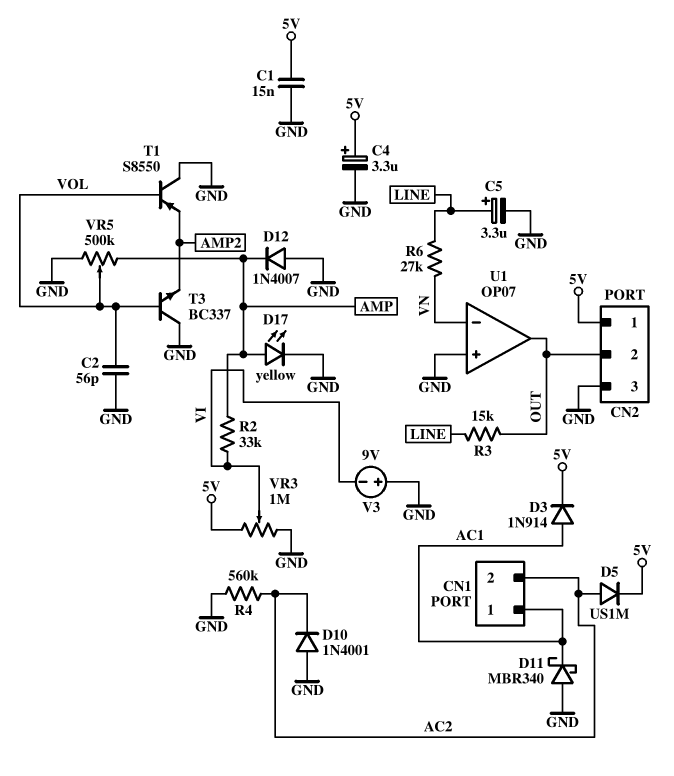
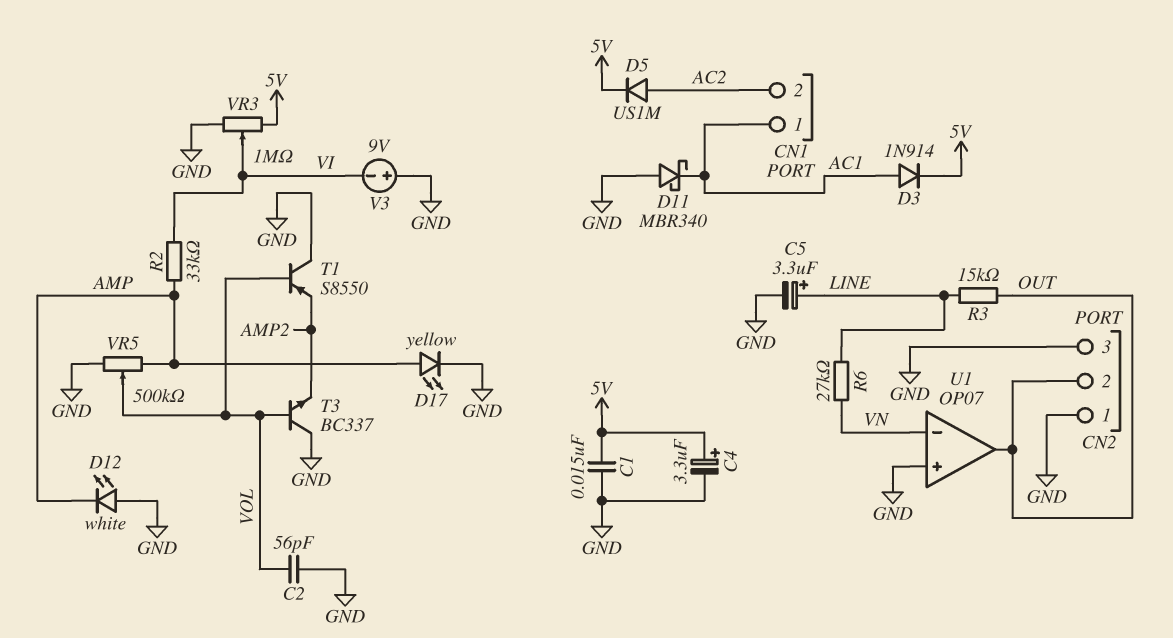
CN2 pin 1: 5V -> GND
D10: diode 1N4001 (A GND, K AC2) -> none
D12: diode 1N4007 (A GND, K AMP) -> LED white (A GND, K AMP)
R4: 560k (AC2, GND) -> none

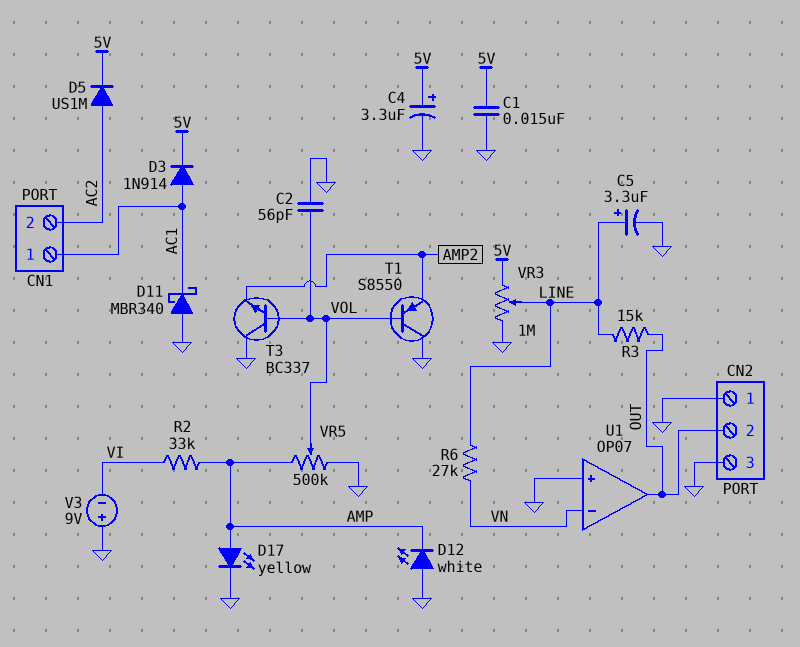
VR3: 1M (5V, GND, wiper VI) -> 1M (5V, GND, wiper LINE)

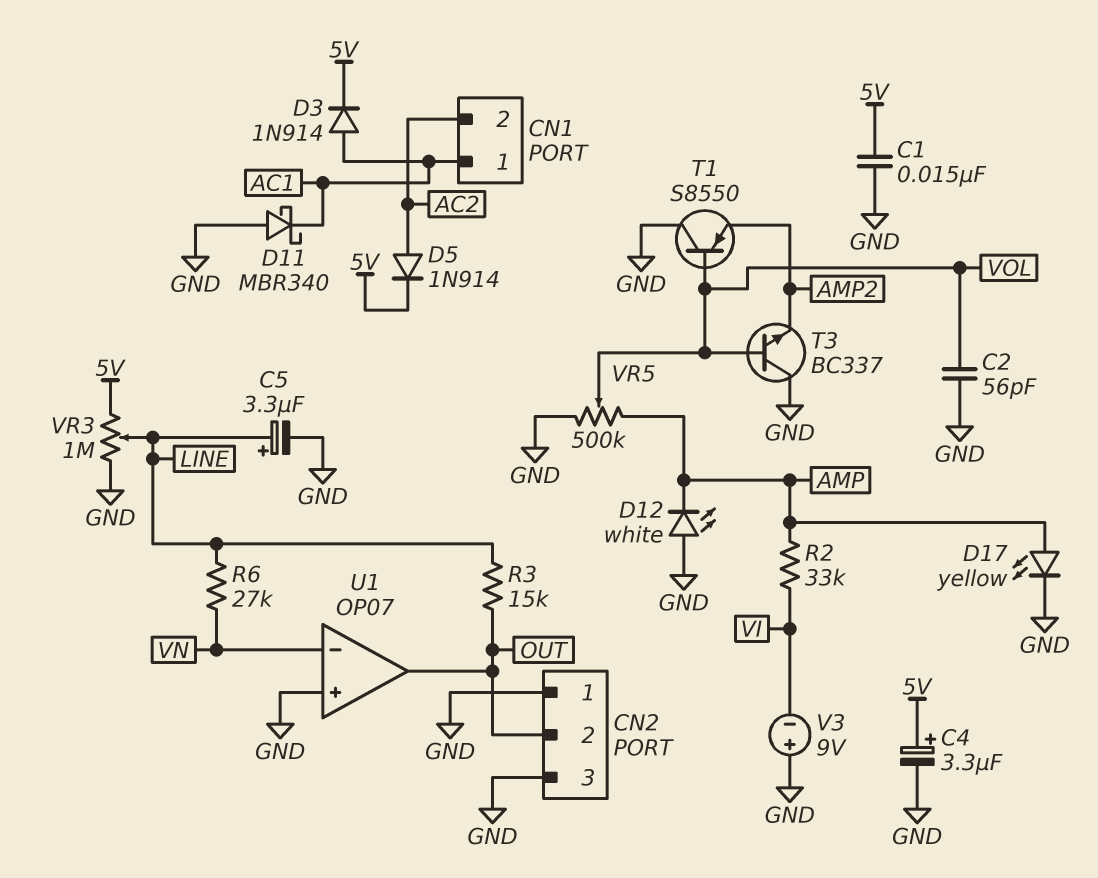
D5: diode US1M (A AC2, K 5V) -> diode 1N914 (A AC2, K 5V)

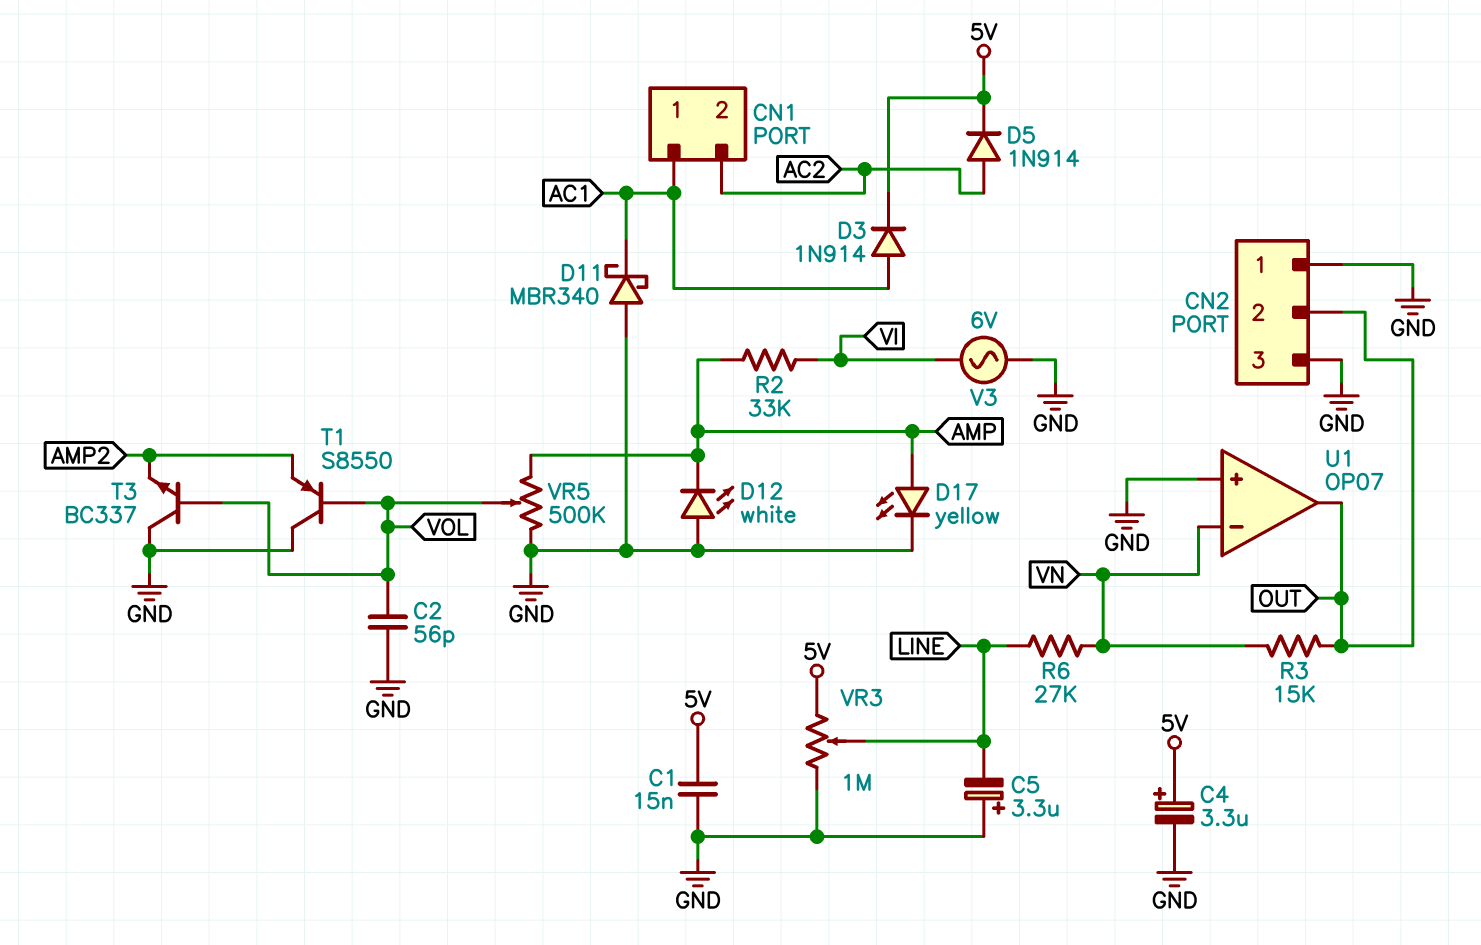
C5: 3.3uF (plus LINE, minus GND) -> 3.3uF (plus GND, minus LINE)
R3: 15k (LINE, OUT) -> 15k (OUT, VN)
V3: 9V (plus GND, minus VI) -> AC 6V (GND, VI)

